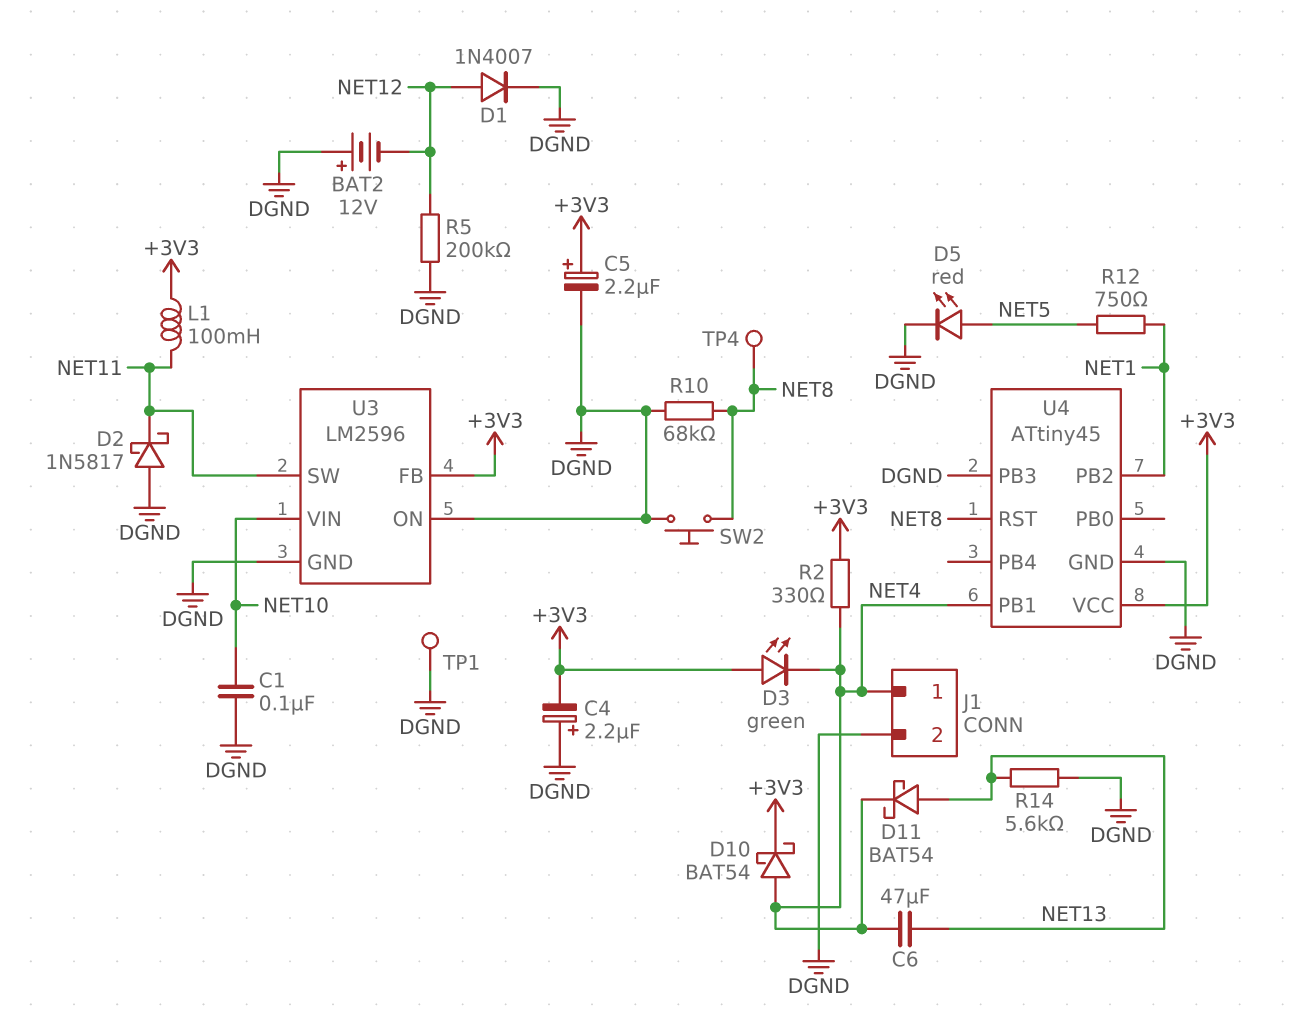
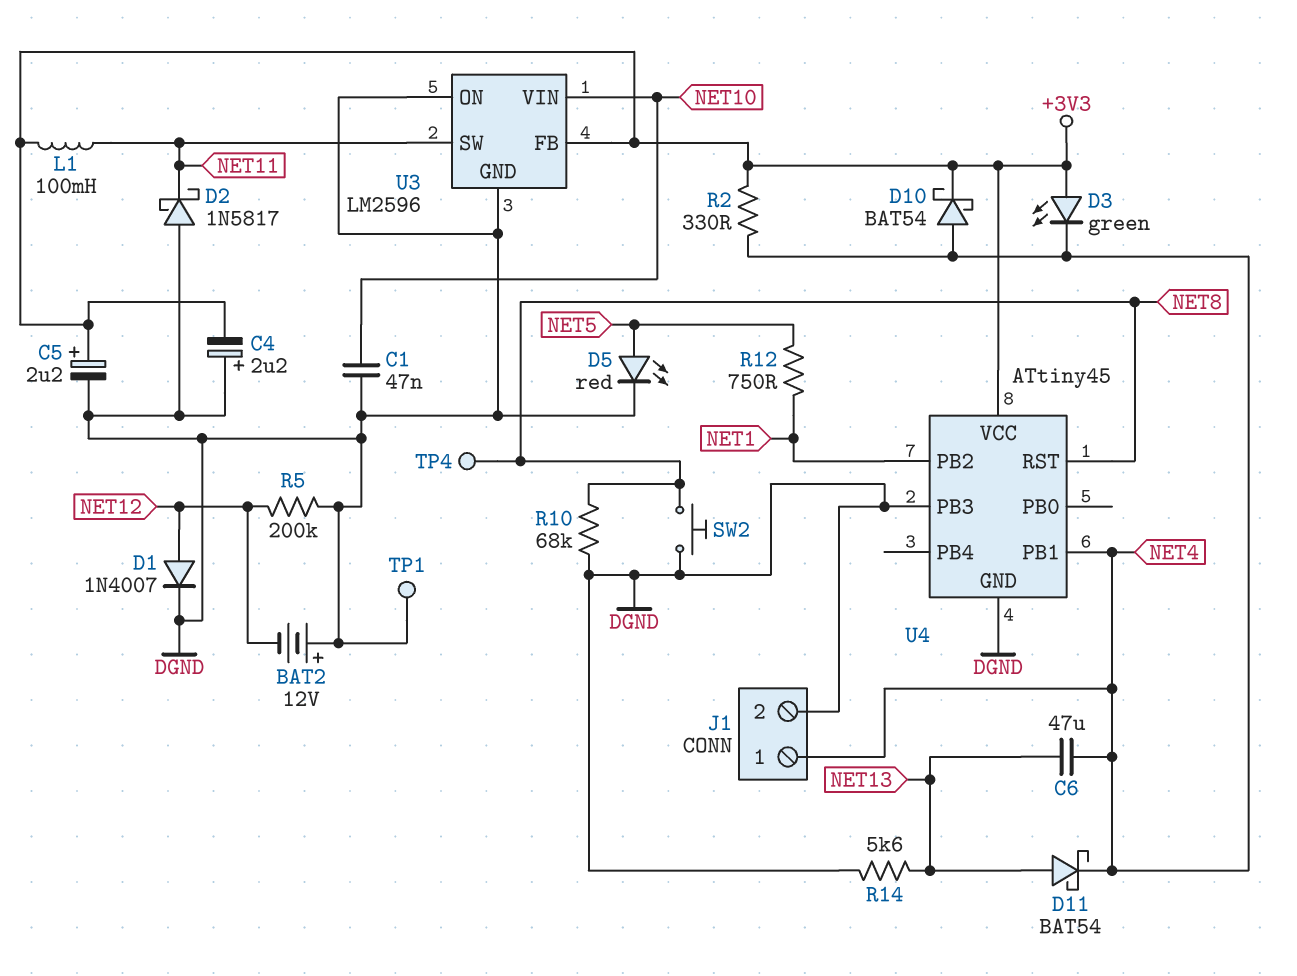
C1: 100nF (DGND, NET10) -> 47nF (DGND, NET10)

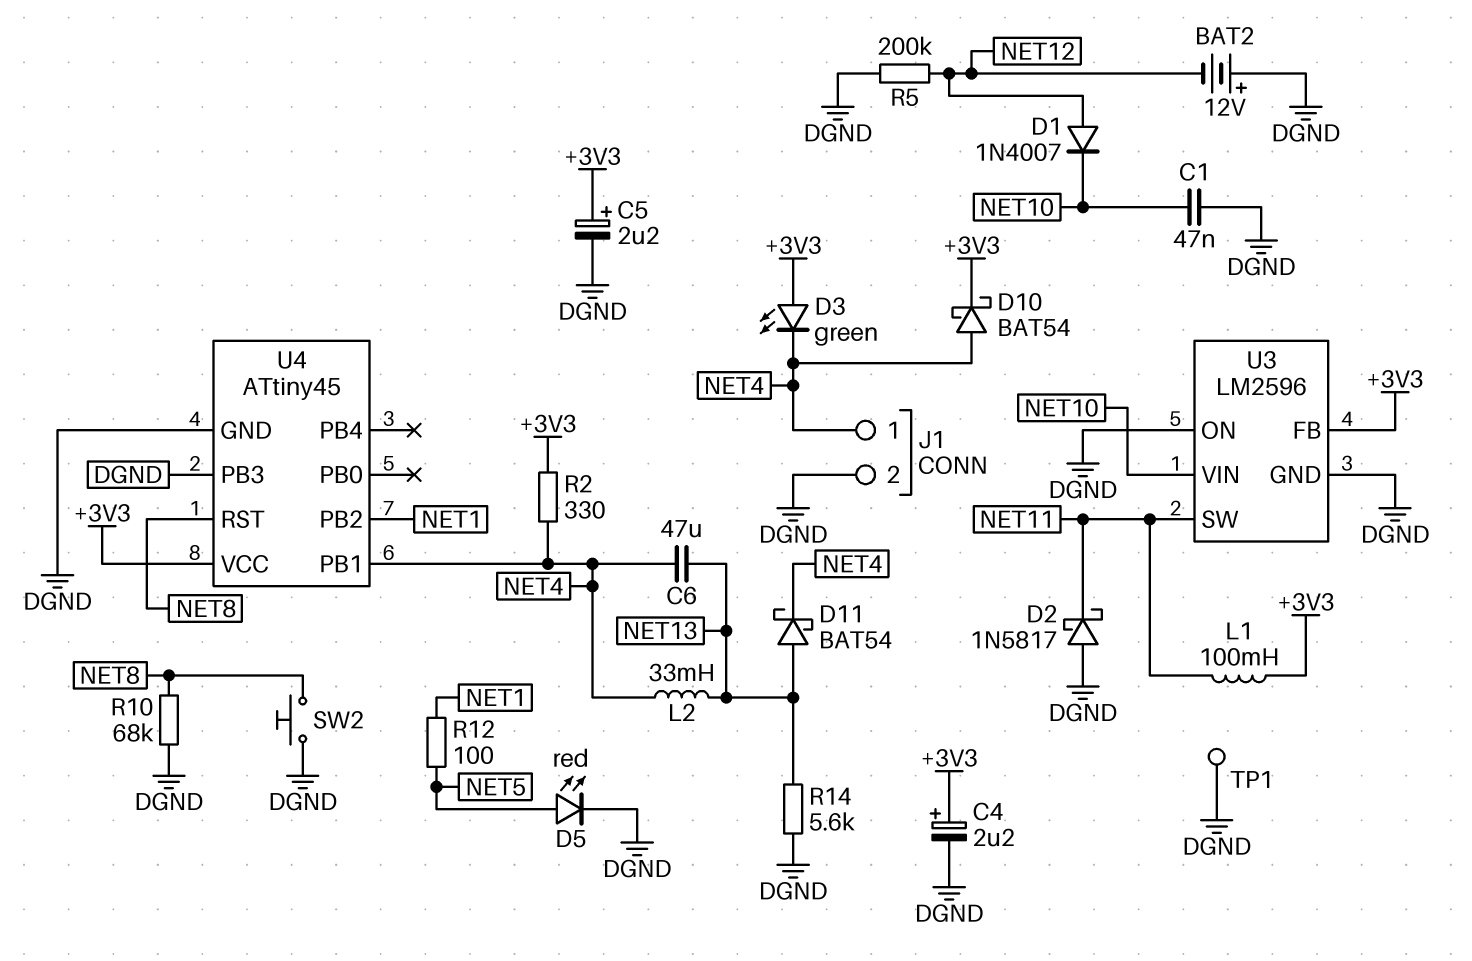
C4: 2.2uF (plus DGND, minus +3V3) -> 2.2uF (plus +3V3, minus DGND)
D1: diode 1N4007 (A NET12, K DGND) -> diode 1N4007 (A NET12, K NET10)
L2: none -> 33mH (NET4, NET13)
R12: 750 (NET1, NET5) -> 100 (NET1, NET5)
TP4: test point (NET8) -> none

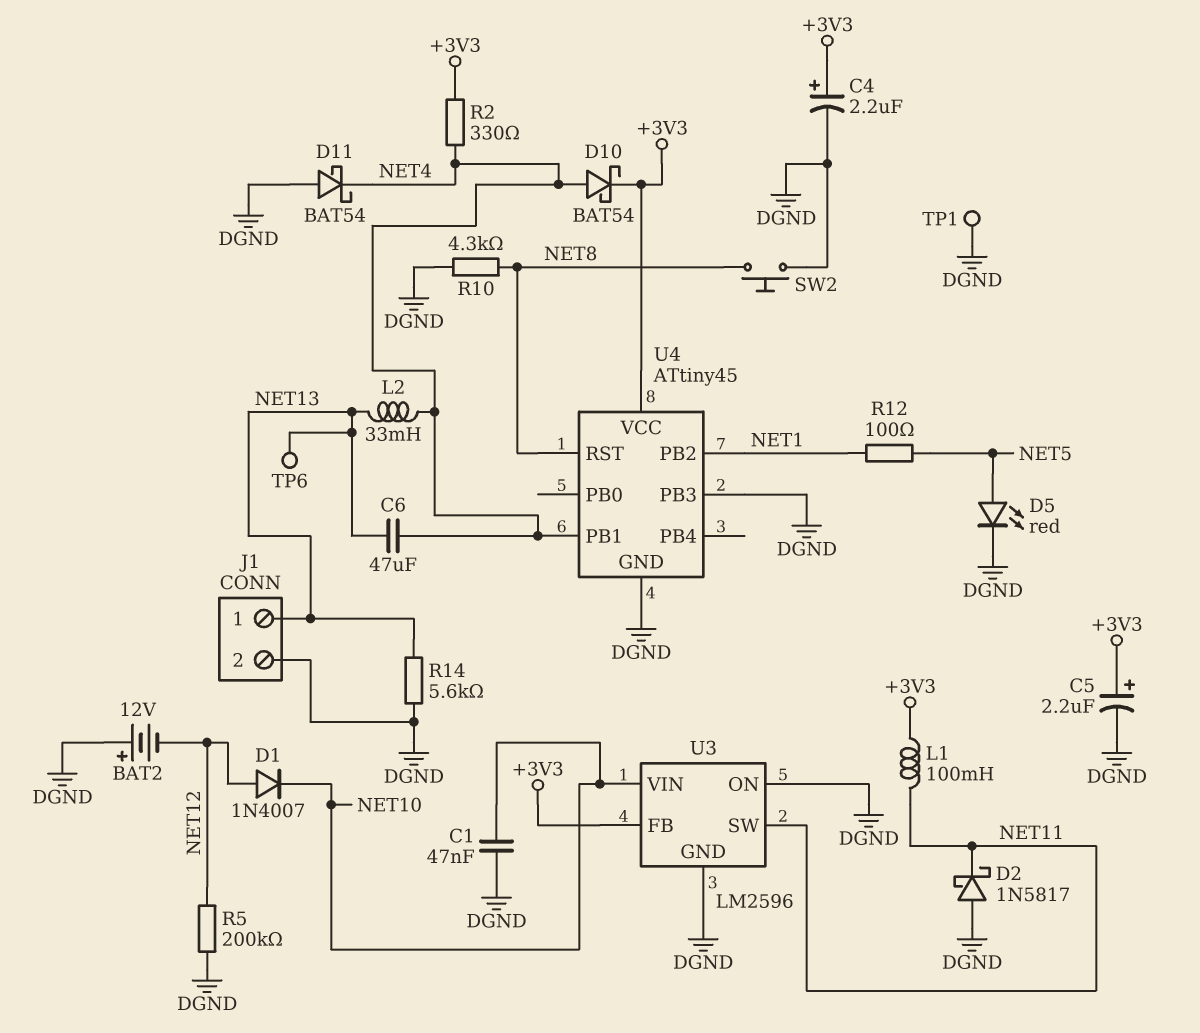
D3: LED green (A +3V3, K NET4) -> none
D11: schottky BAT54 (A NET13, K NET4) -> schottky BAT54 (A DGND, K NET4)
J1 pin 1: NET4 -> NET13
R10: 68k (DGND, NET8) -> 4.3k (DGND, NET8)
TP6: none -> test point (NET13)

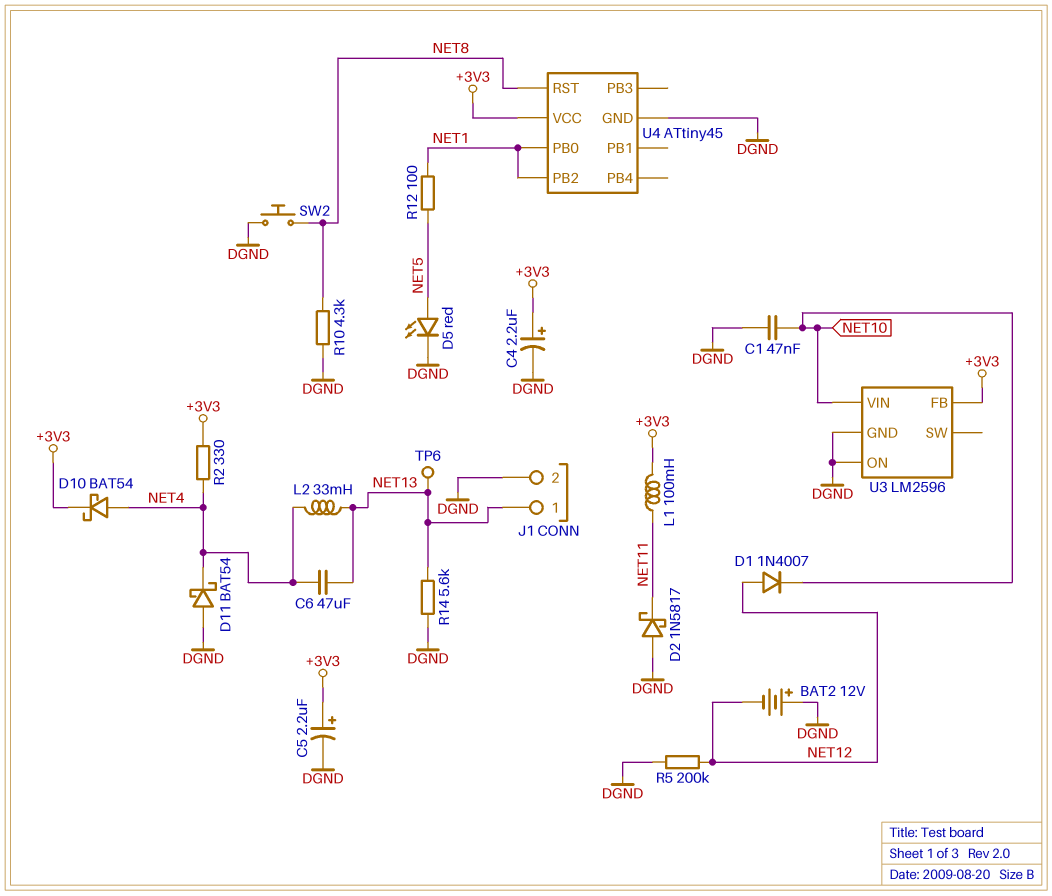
TP1: test point (DGND) -> none
U3 pin SW: NET11 -> none
U4 pin PB0: none -> NET1
U4 pin PB1: NET4 -> none
U4 pin PB3: DGND -> none

